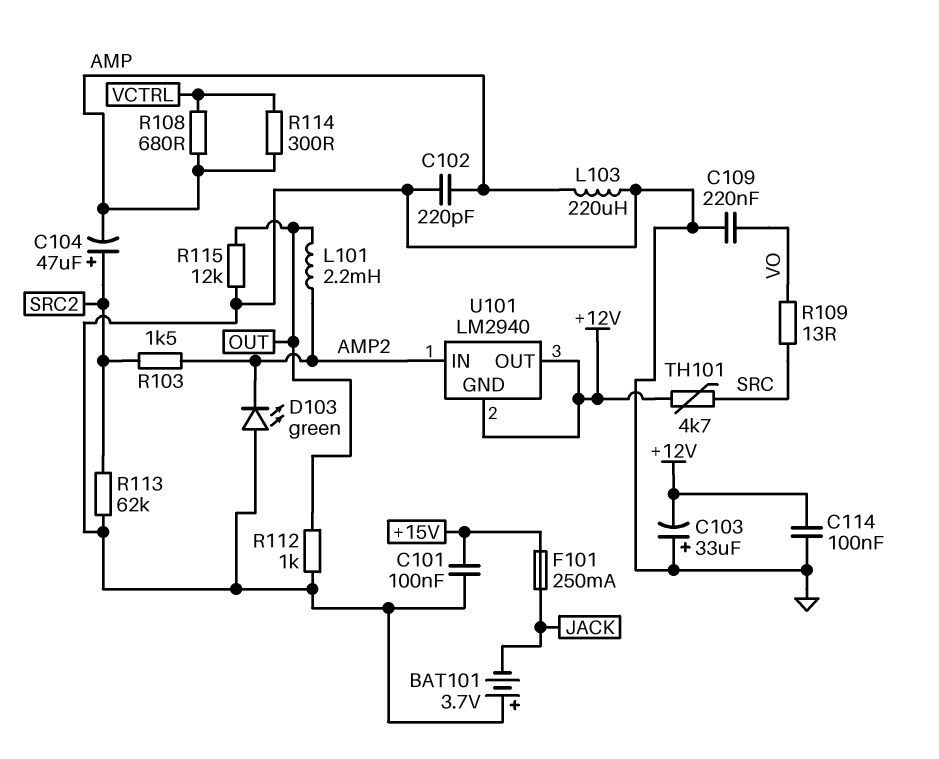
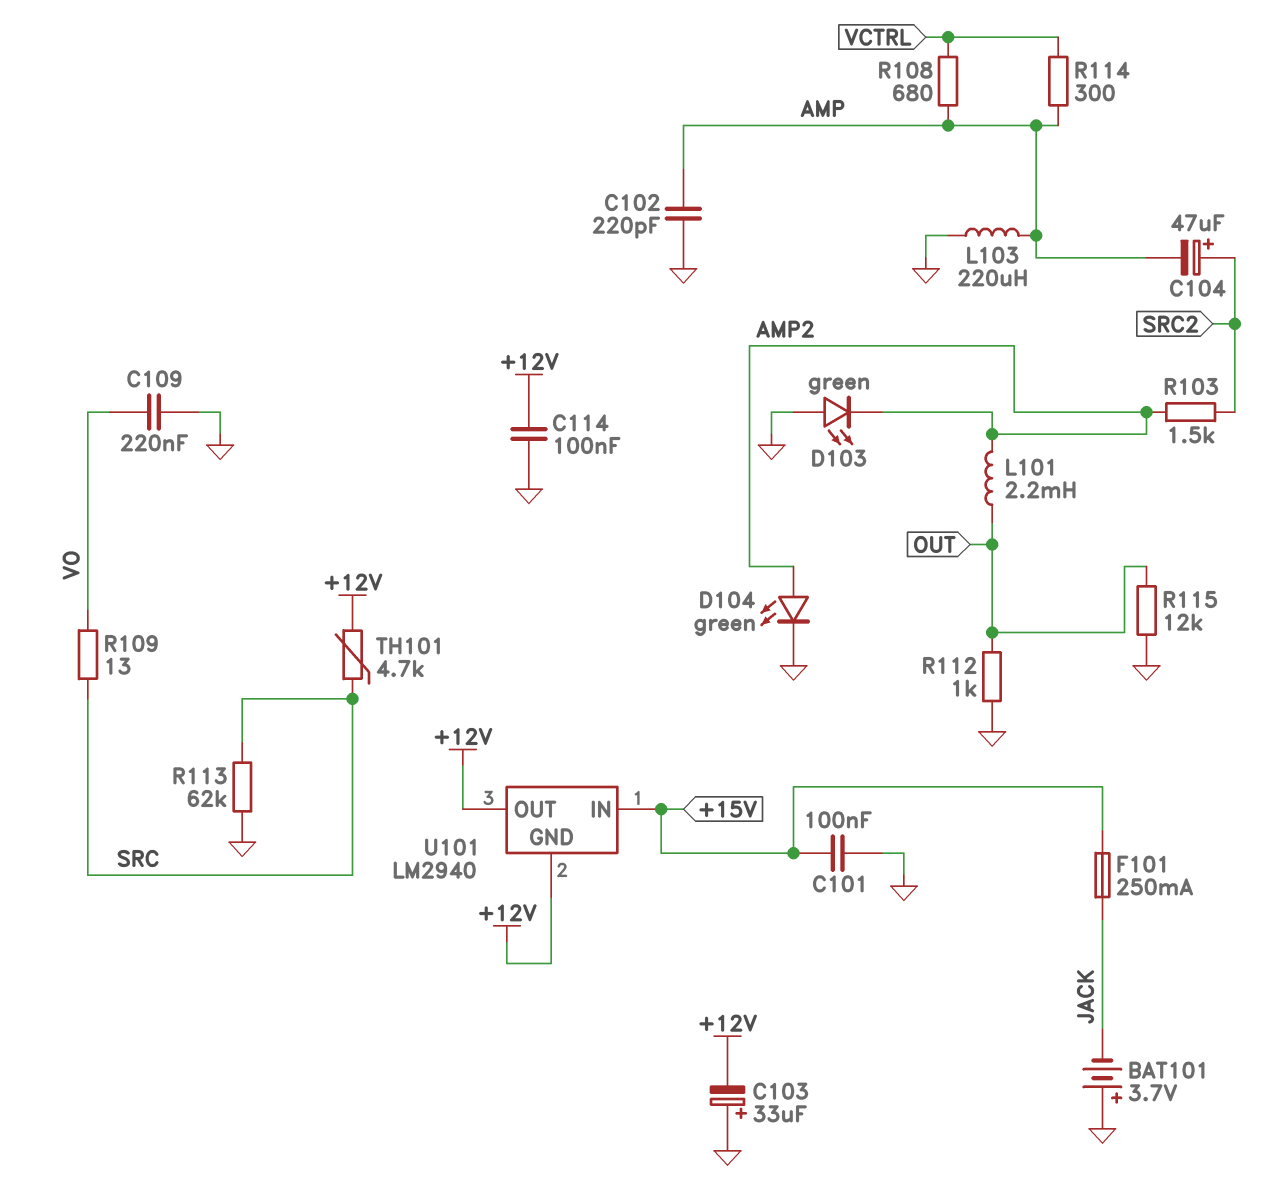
D104: none -> LED green (A AMP2, K GND)
R113: 62k (GND, SRC2) -> 62k (GND, SRC)
U101 pin IN: AMP2 -> +15V

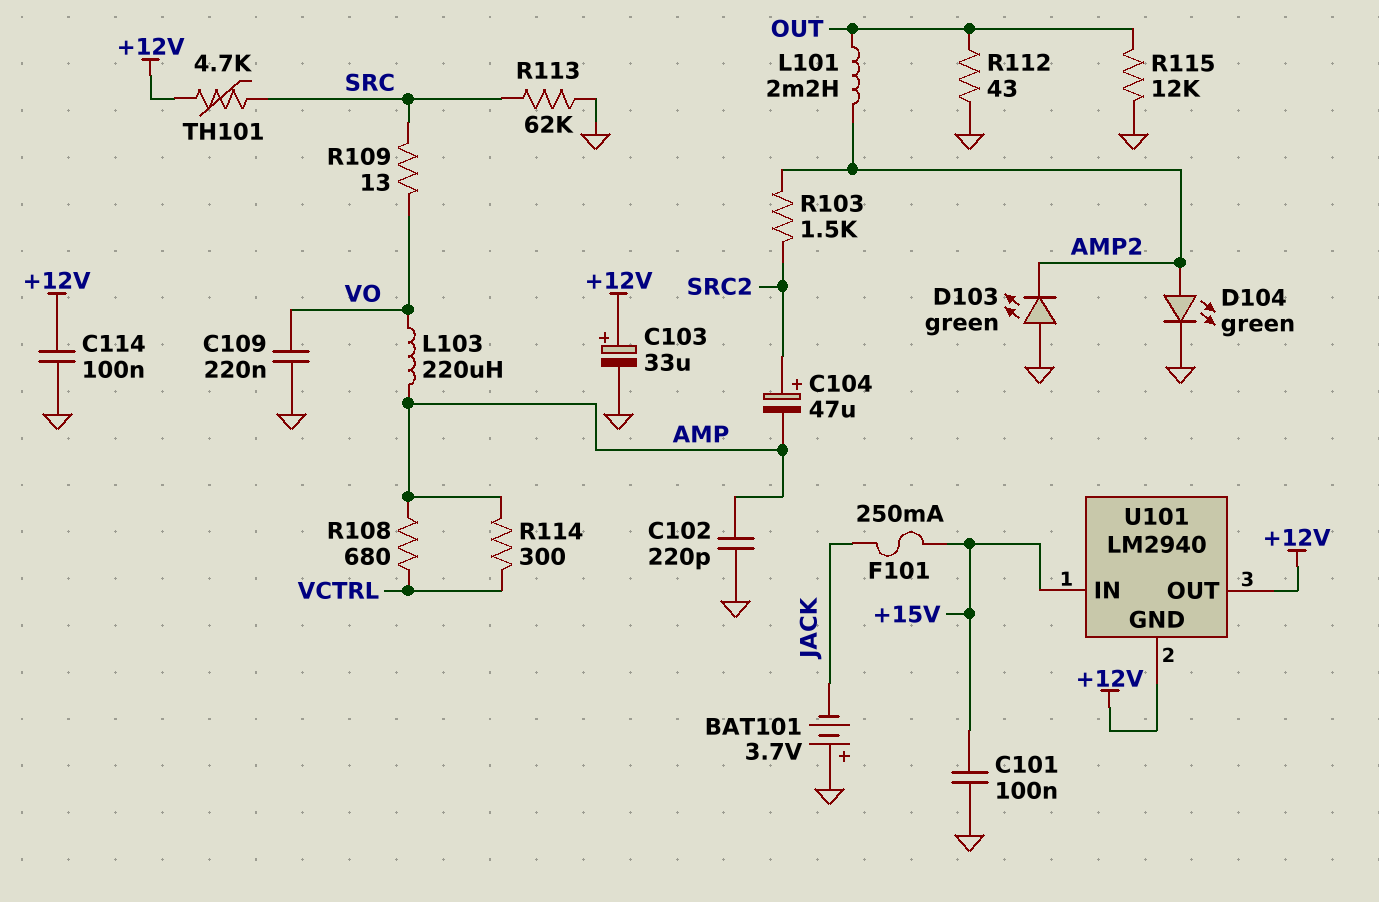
C103: 33uF (plus GND, minus +12V) -> 33uF (plus +12V, minus GND)
L103: 220uH (AMP, GND) -> 220uH (AMP, VO)
R112: 1k (GND, OUT) -> 43 (GND, OUT)

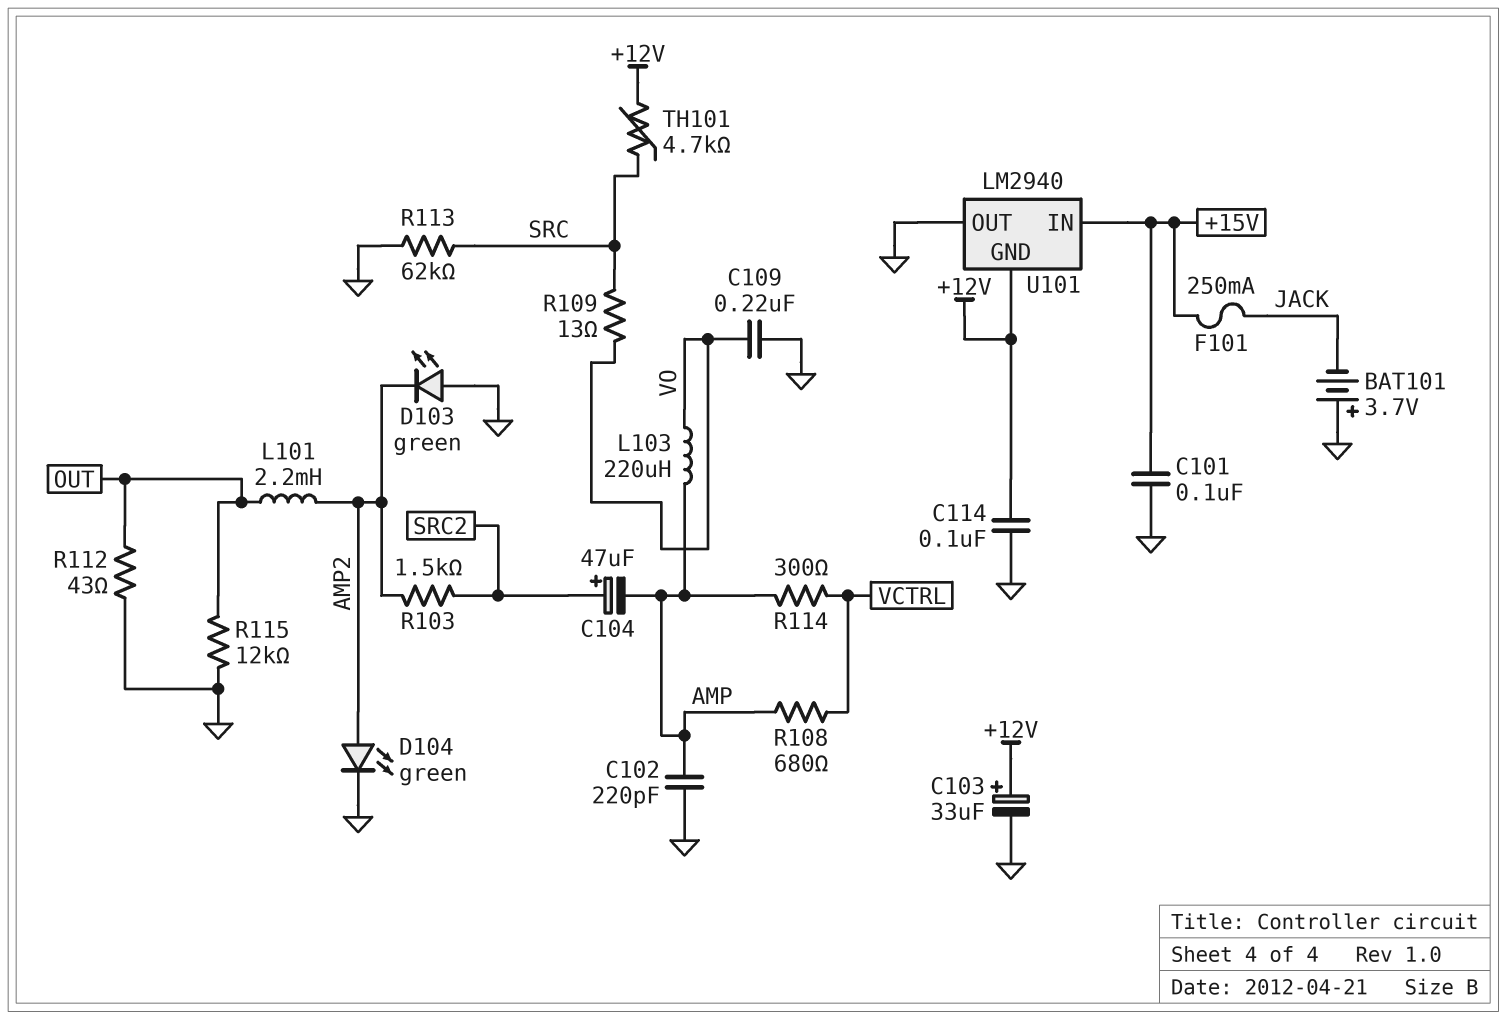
U101 pin OUT: +12V -> GND

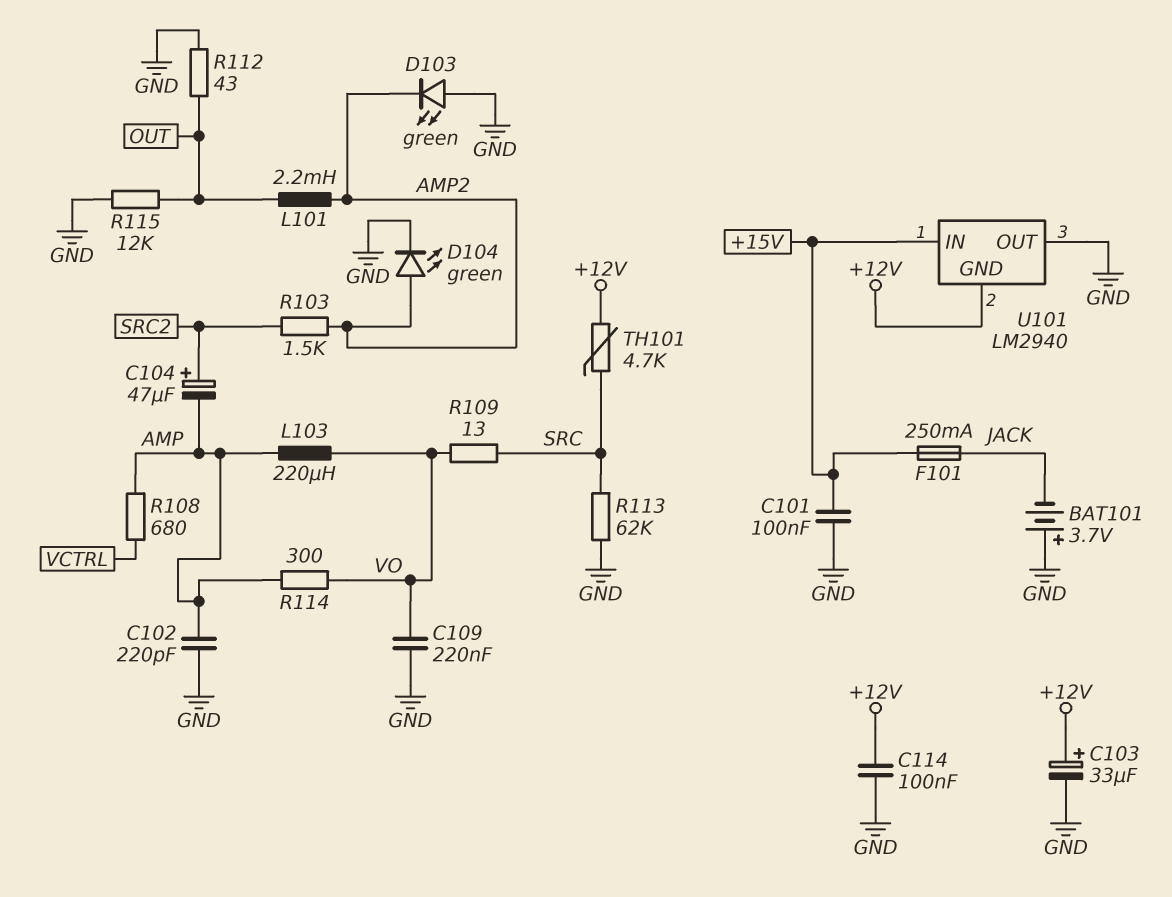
R114: 300 (AMP, VCTRL) -> 300 (AMP, VO)

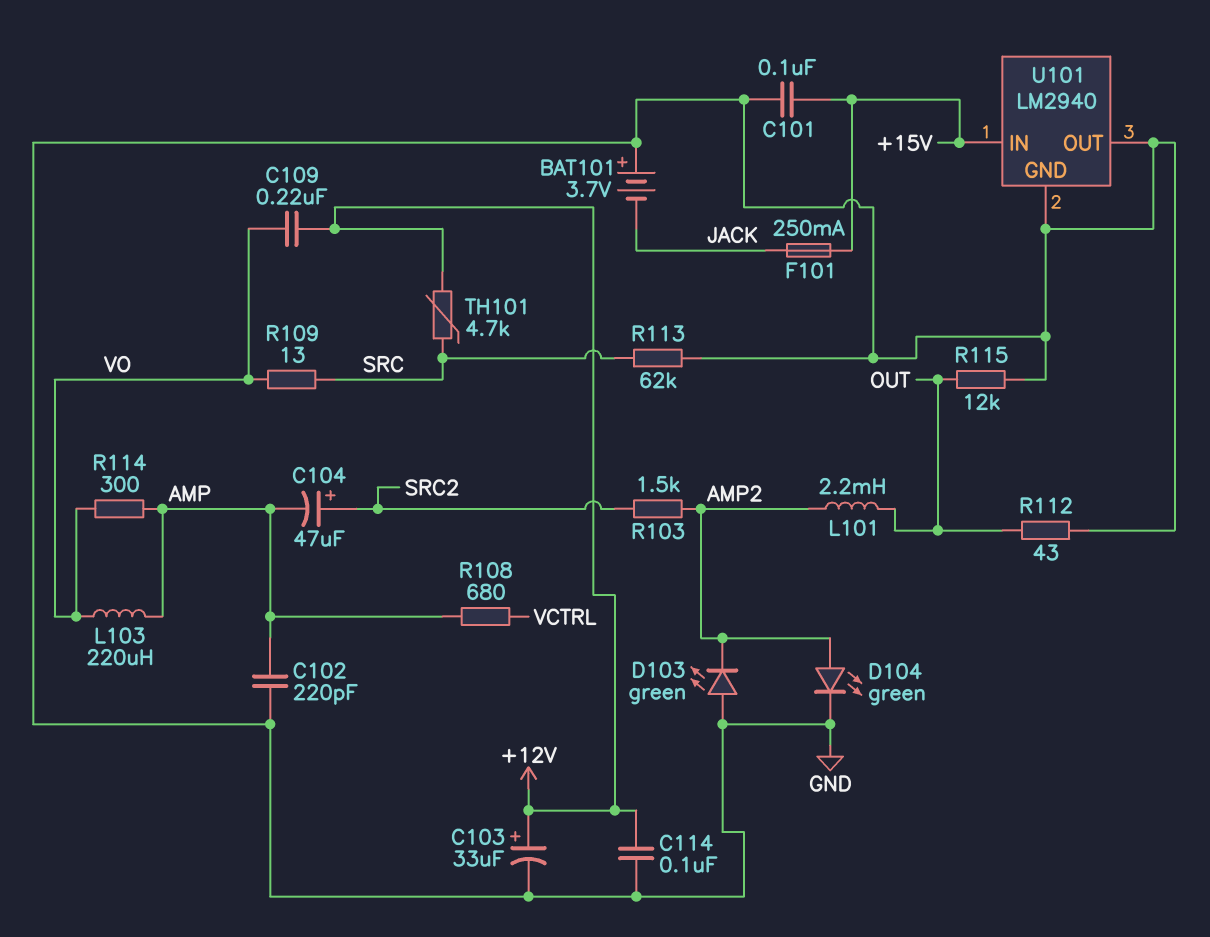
C109: 220nF (GND, VO) -> 220nF (+12V, VO)
U101 pin GND: +12V -> GND

